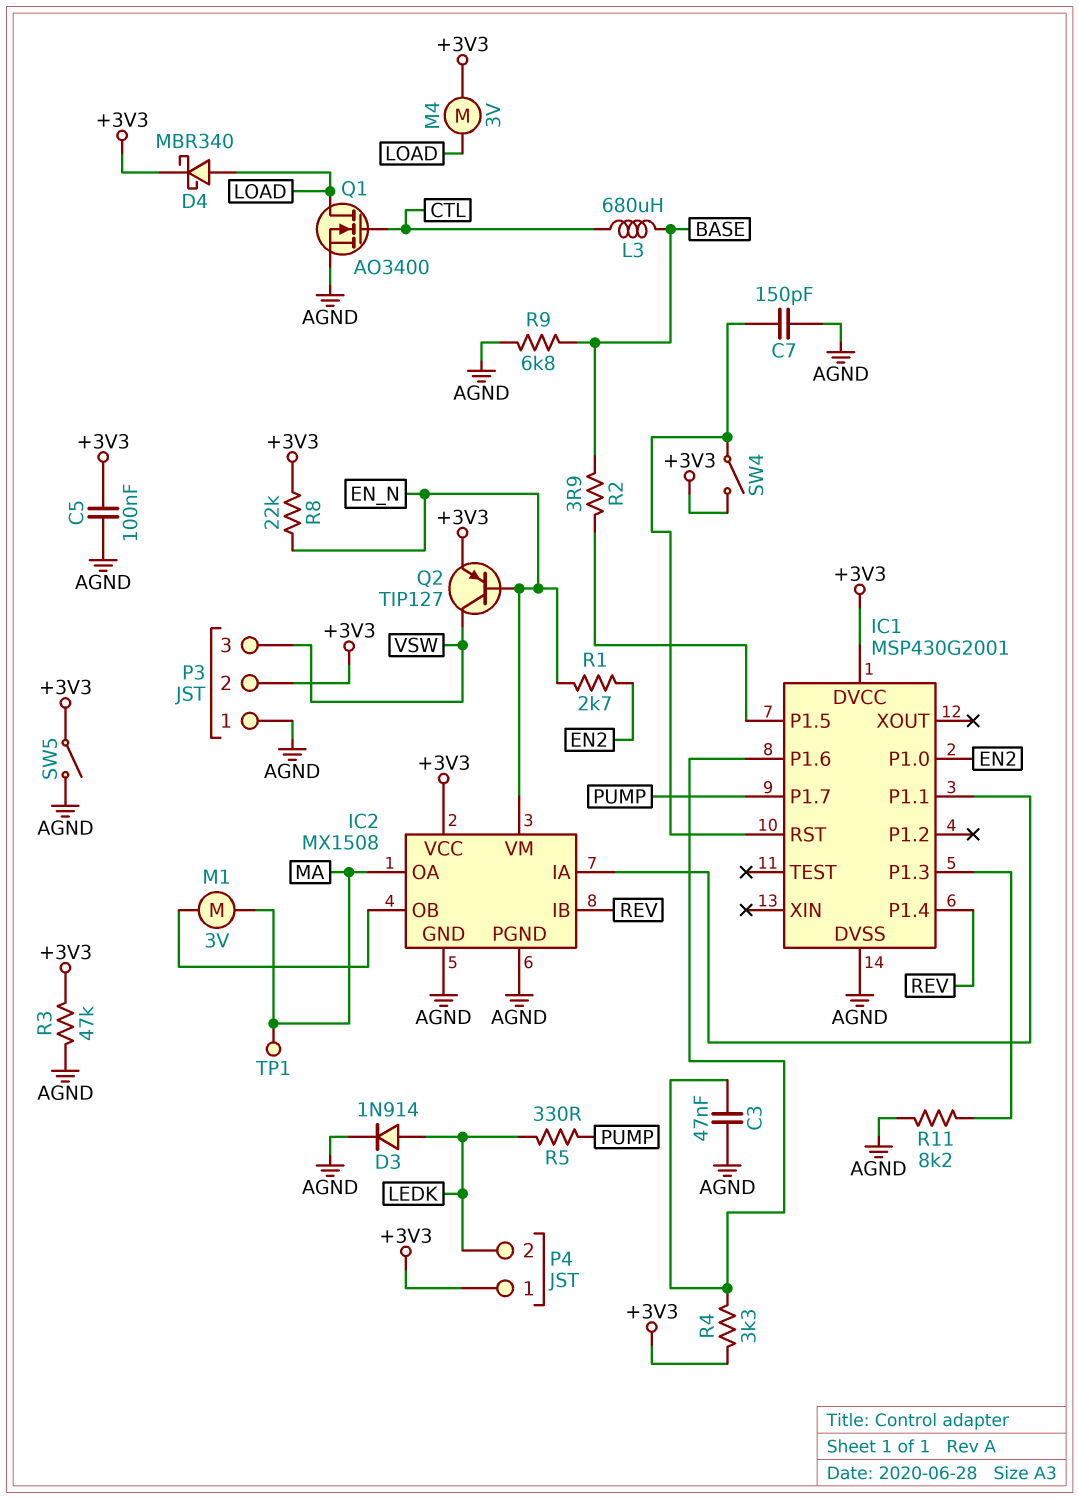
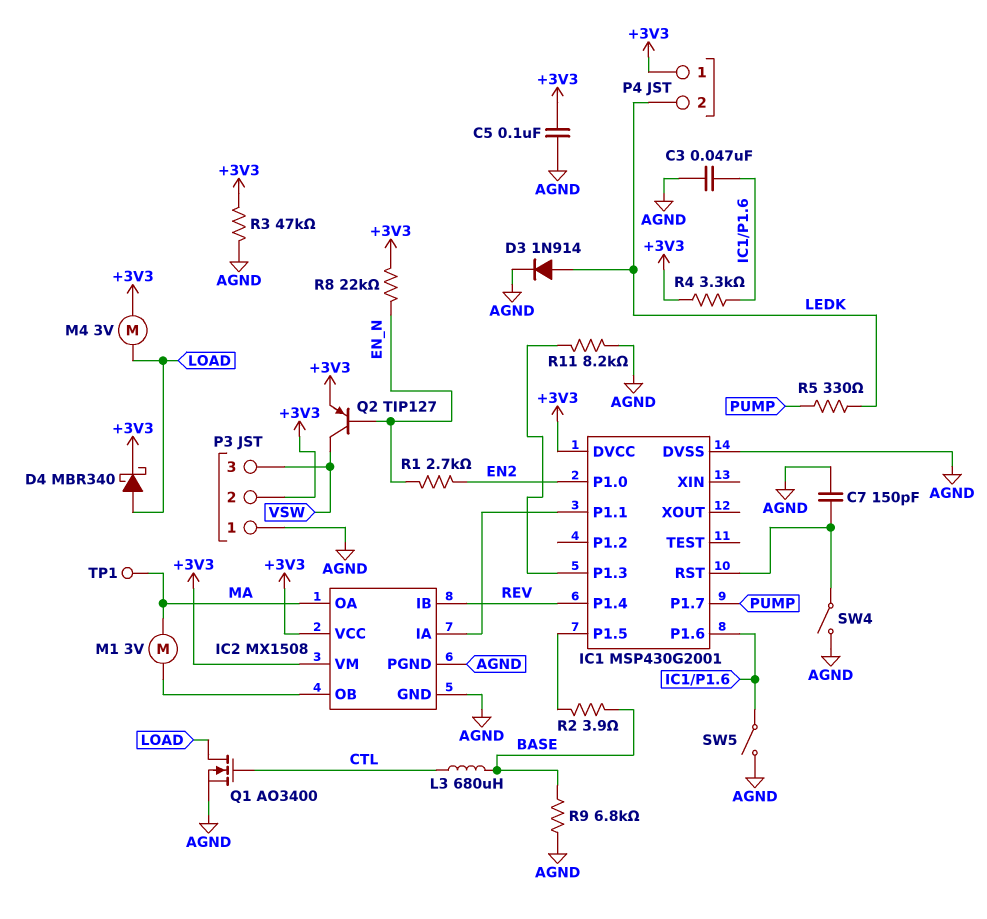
IC2 pin VM: EN_N -> +3V3
SW4: switch (+3V3, IC1/RST) -> switch (AGND, IC1/RST)
SW5: switch (+3V3, AGND) -> switch (AGND, IC1/P1.6)

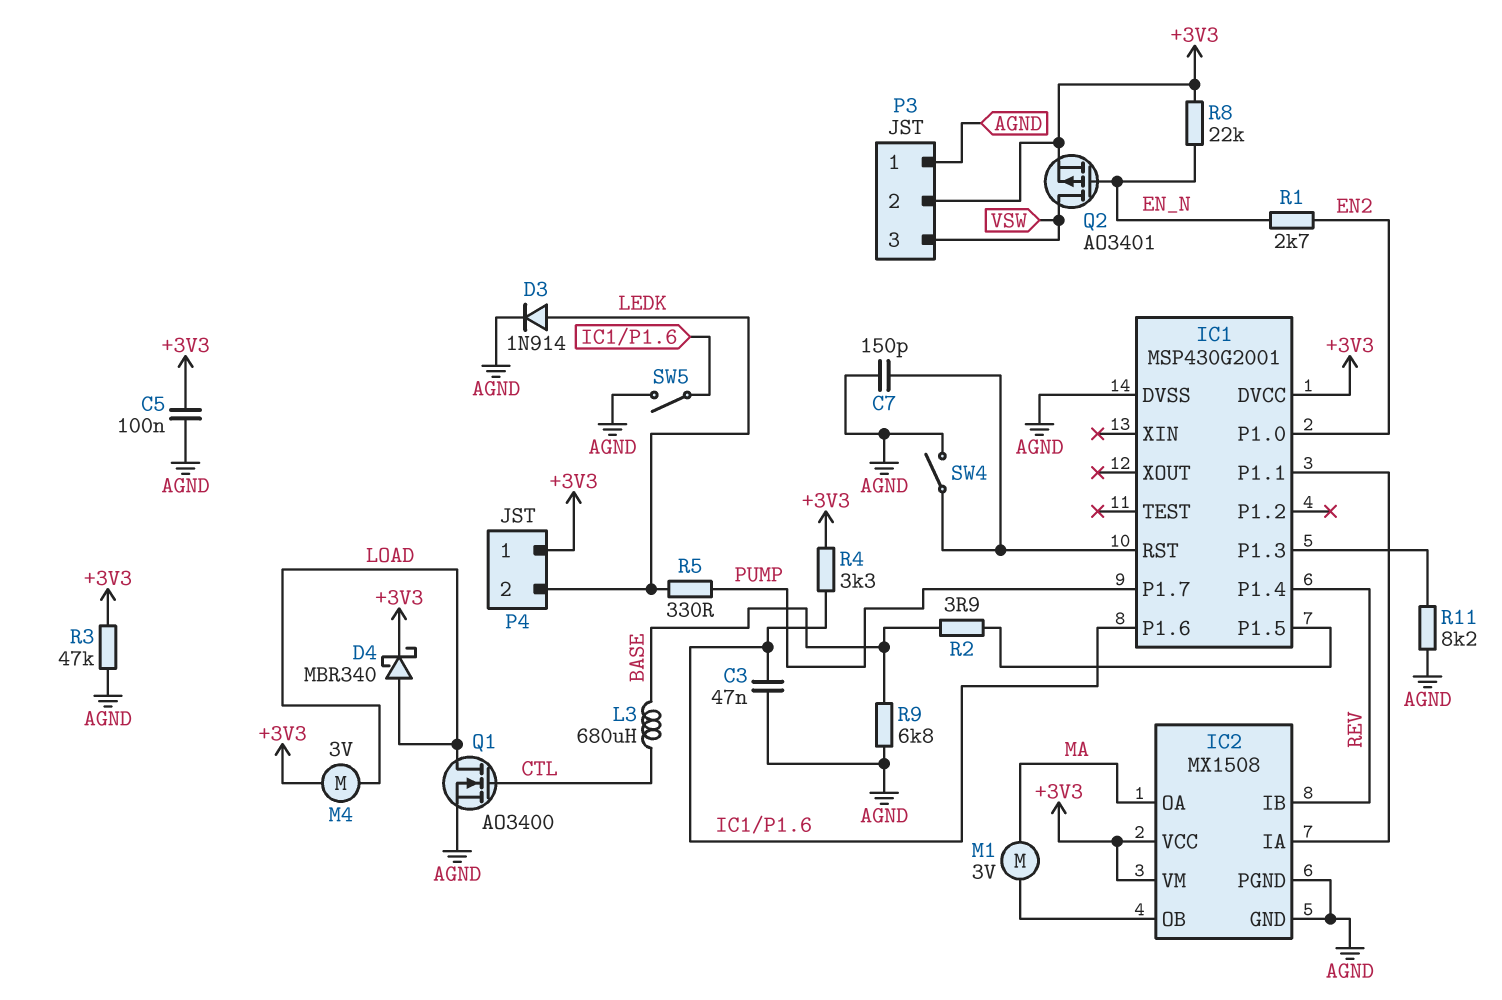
Q2: PNP TIP127 (B EN_N, C VSW, E +3V3) -> PMOS AO3401 (G EN_N, D VSW, S +3V3)
TP1: test point (MA) -> none

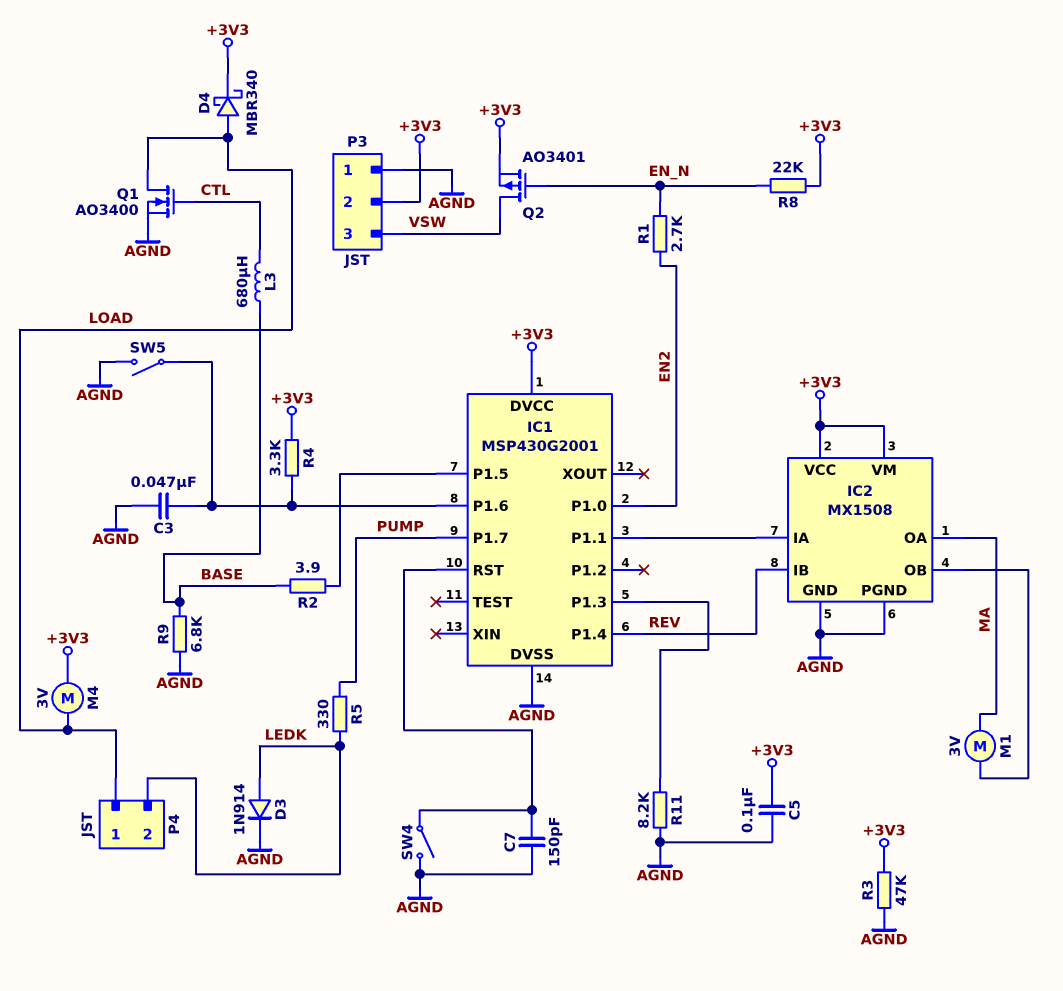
P4 pin 1: +3V3 -> LOAD

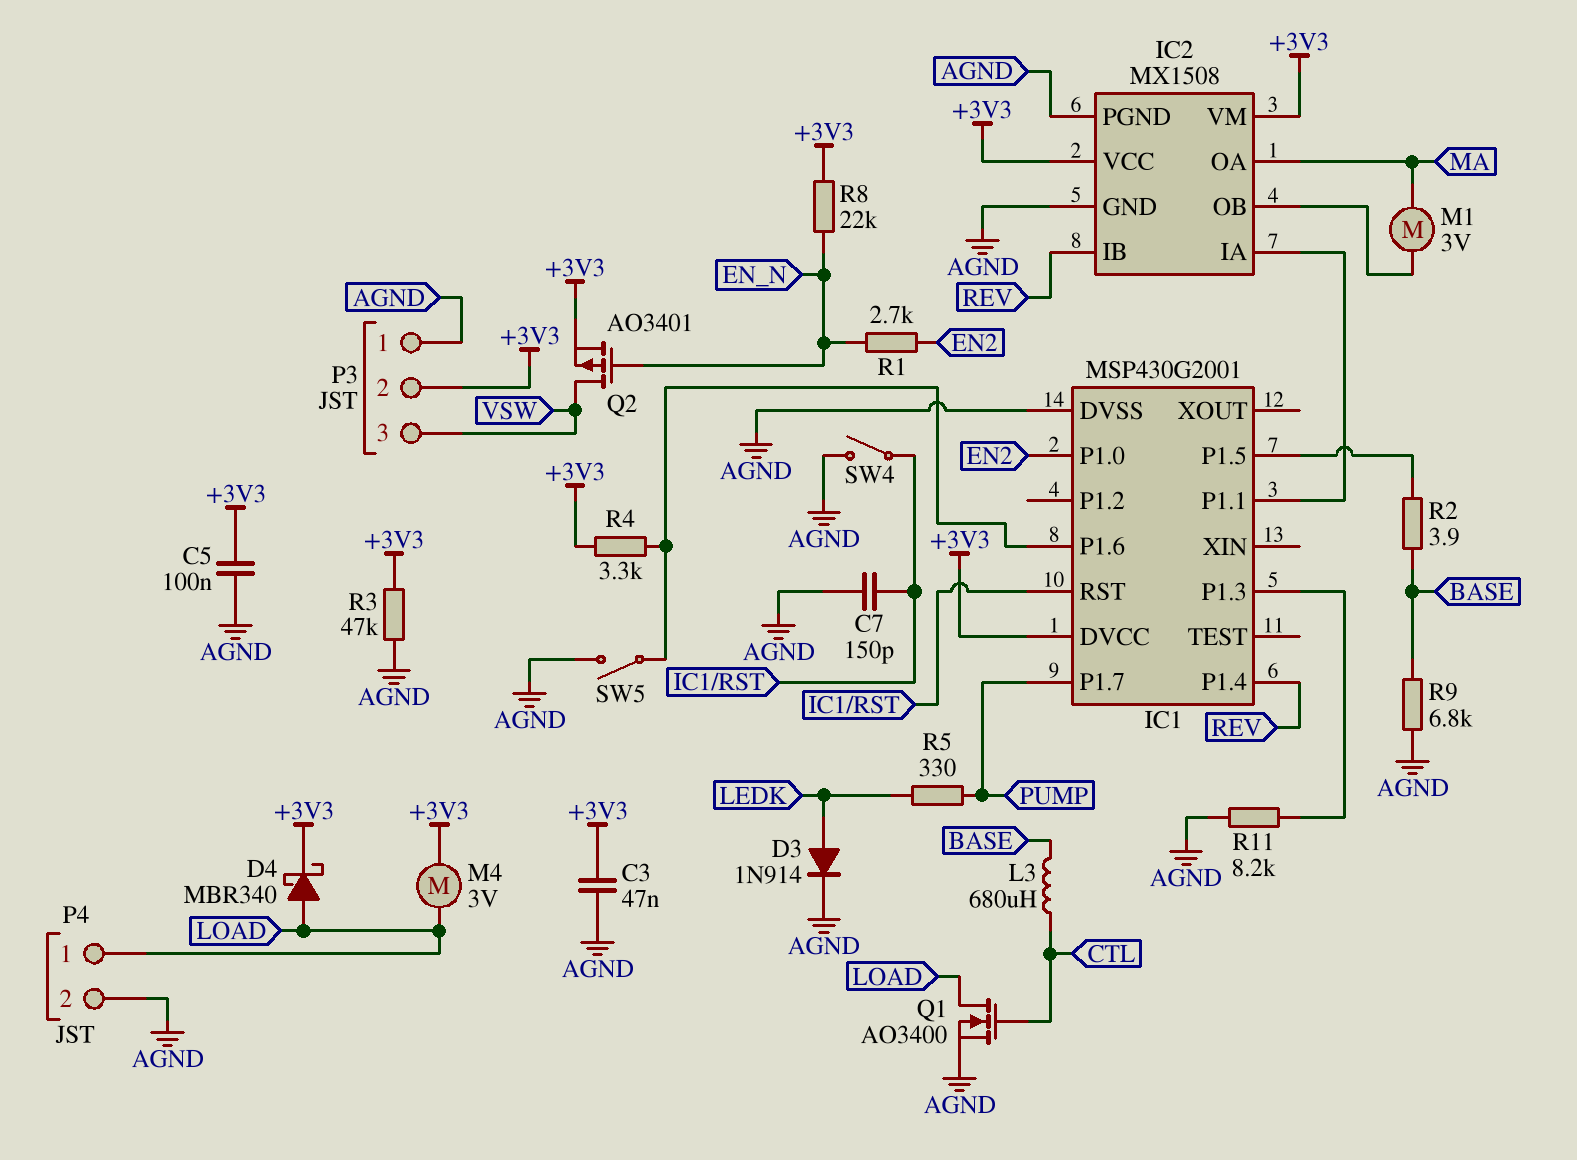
C3: 47nF (AGND, IC1/P1.6) -> 47nF (+3V3, AGND)
P4 pin 2: LEDK -> AGND

